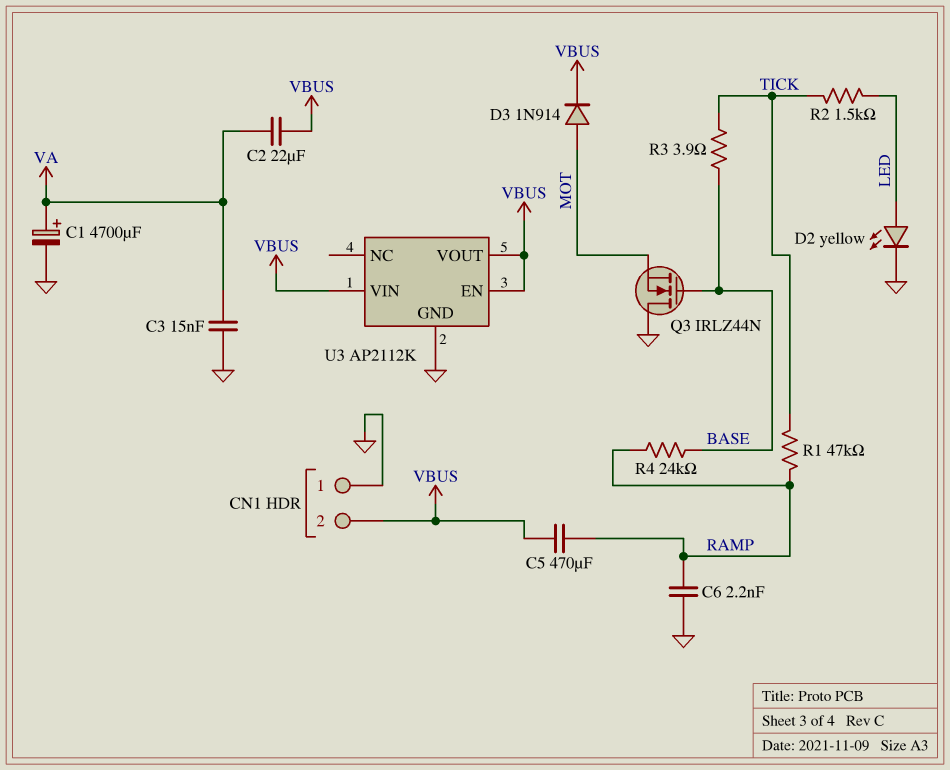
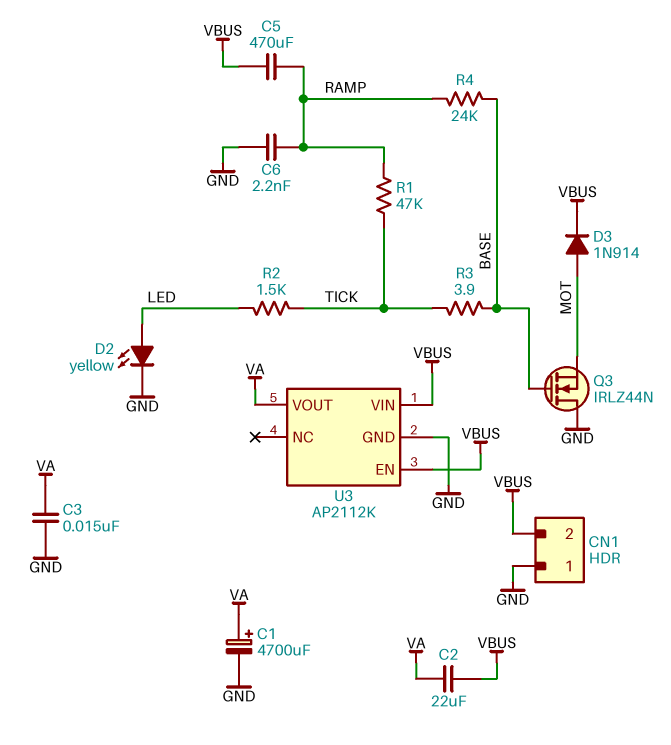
U3 pin VOUT: VBUS -> VA

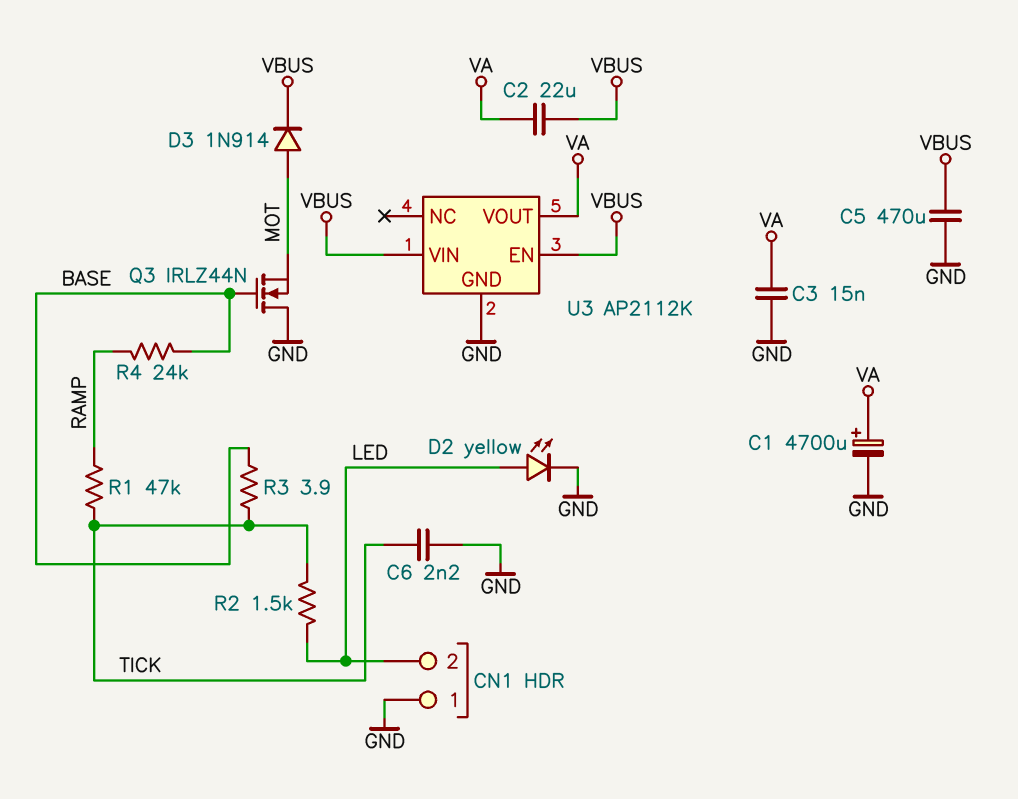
C5: 470uF (RAMP, VBUS) -> 470uF (GND, VBUS)
C6: 2.2nF (GND, RAMP) -> 2.2nF (GND, TICK)
CN1 pin 2: VBUS -> LED

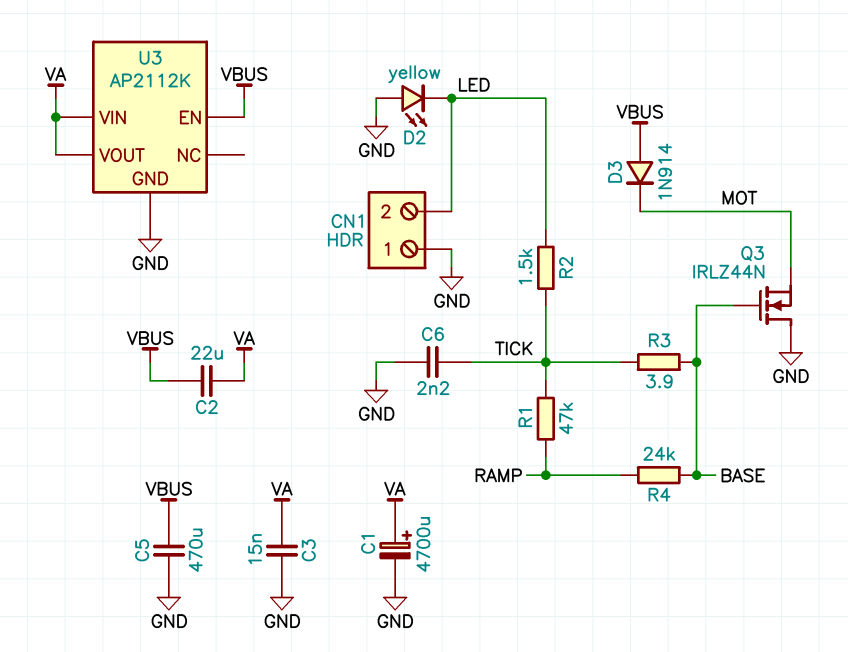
D2: LED yellow (A LED, K GND) -> LED yellow (A GND, K LED)
D3: diode 1N914 (A MOT, K VBUS) -> diode 1N914 (A VBUS, K MOT)
U3 pin VIN: VBUS -> VA

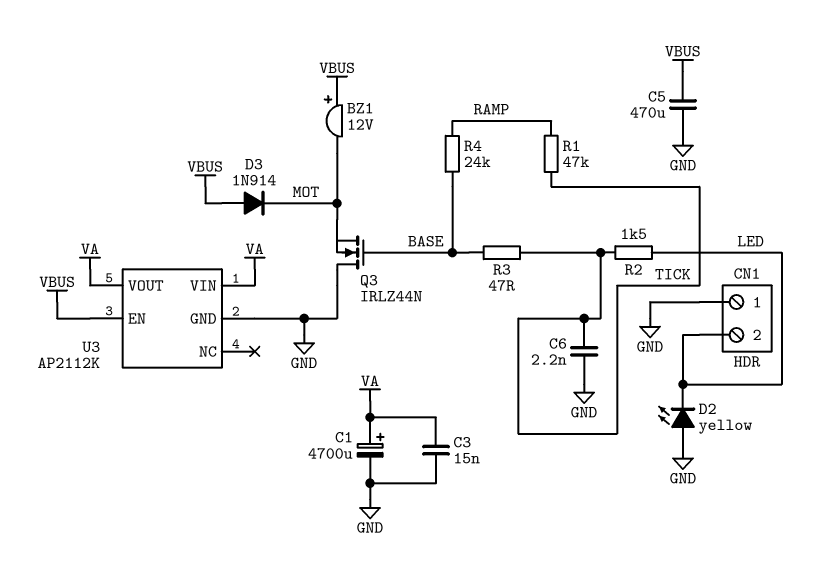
BZ1: none -> buzzer 12V (plus VBUS, minus MOT)
C2: 22uF (VA, VBUS) -> none
R3: 3.9 (BASE, TICK) -> 47 (BASE, TICK)

